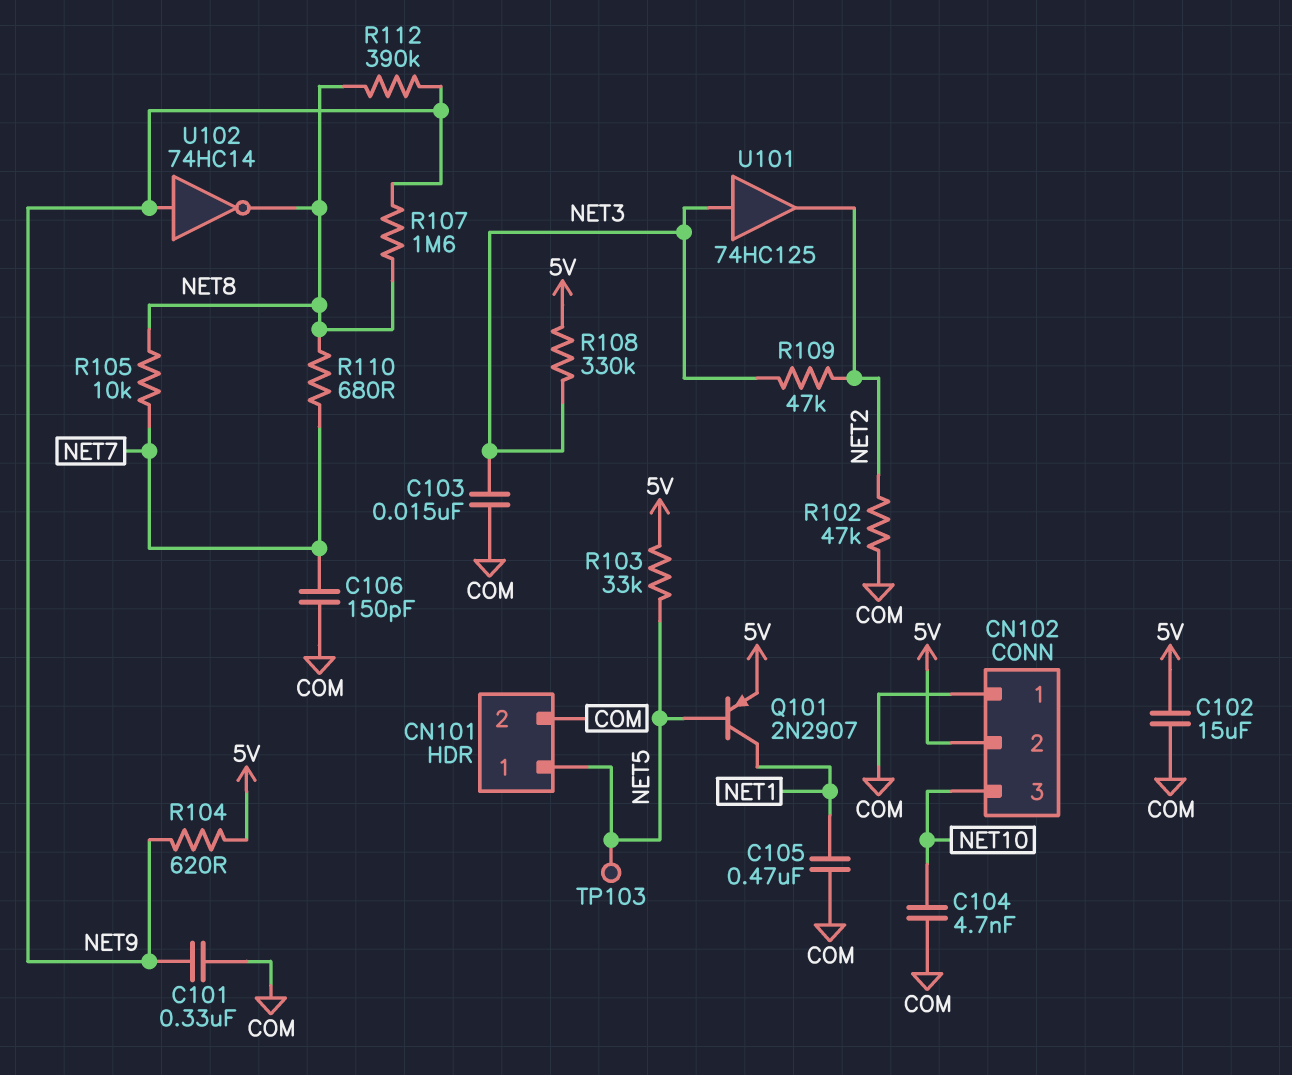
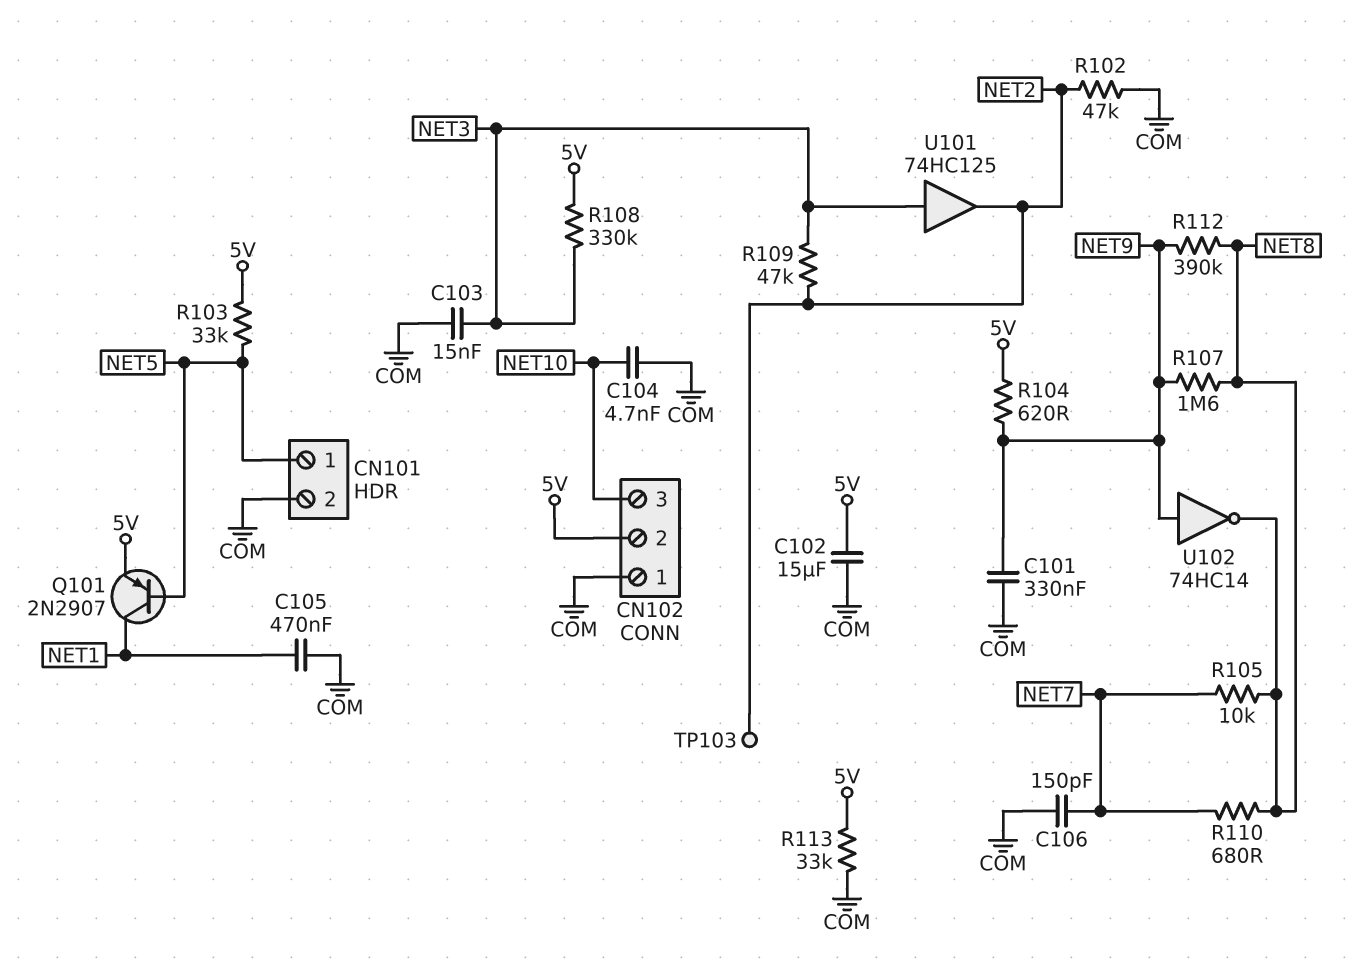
R113: none -> 33k (5V, COM)
TP103: test point (NET5) -> test point (NET2)

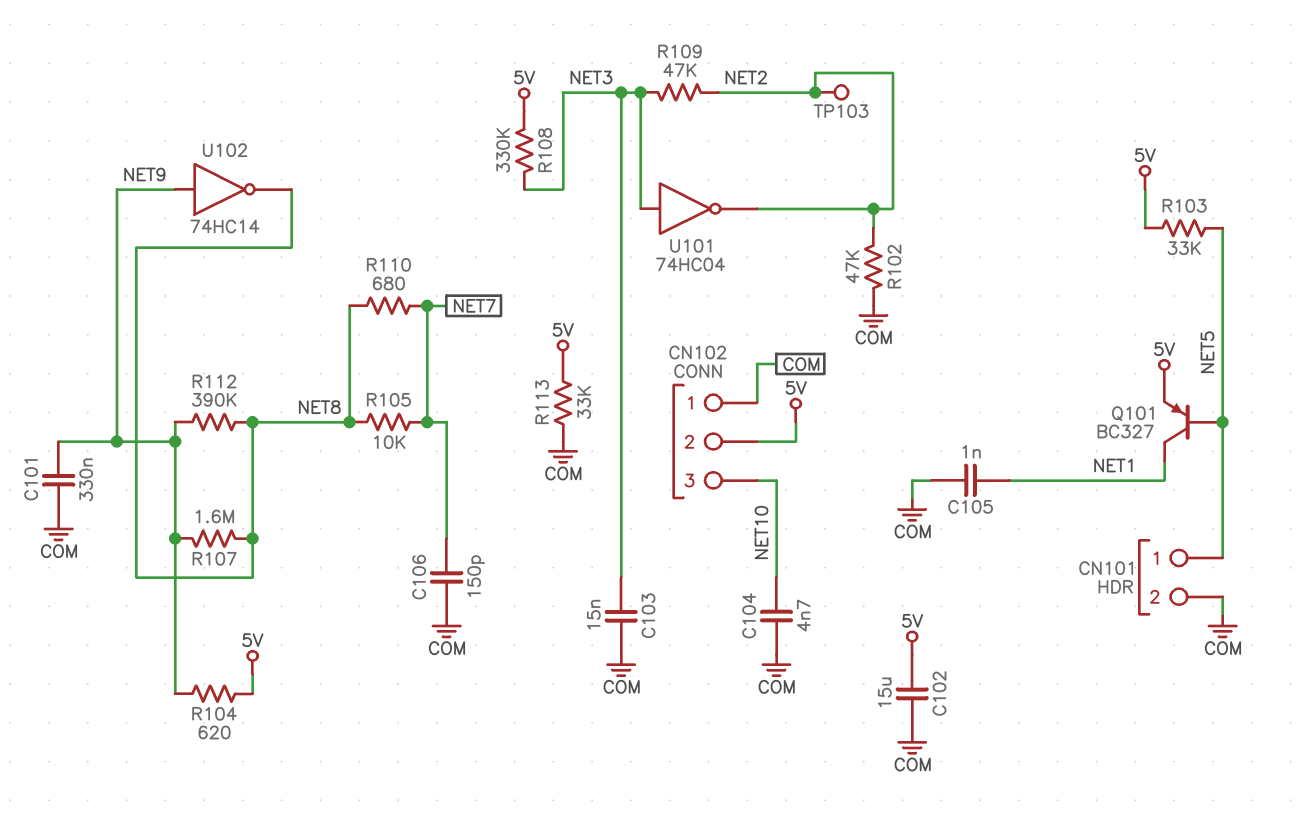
C105: 470nF (COM, NET1) -> 1nF (COM, NET1)
Q101: PNP 2N2907 (B NET5, C NET1, E 5V) -> PNP BC327 (B NET5, C NET1, E 5V)
U101: buffer 74HC125 (in NET3, out NET2) -> NOT 74HC04 (in NET3, out NET2)

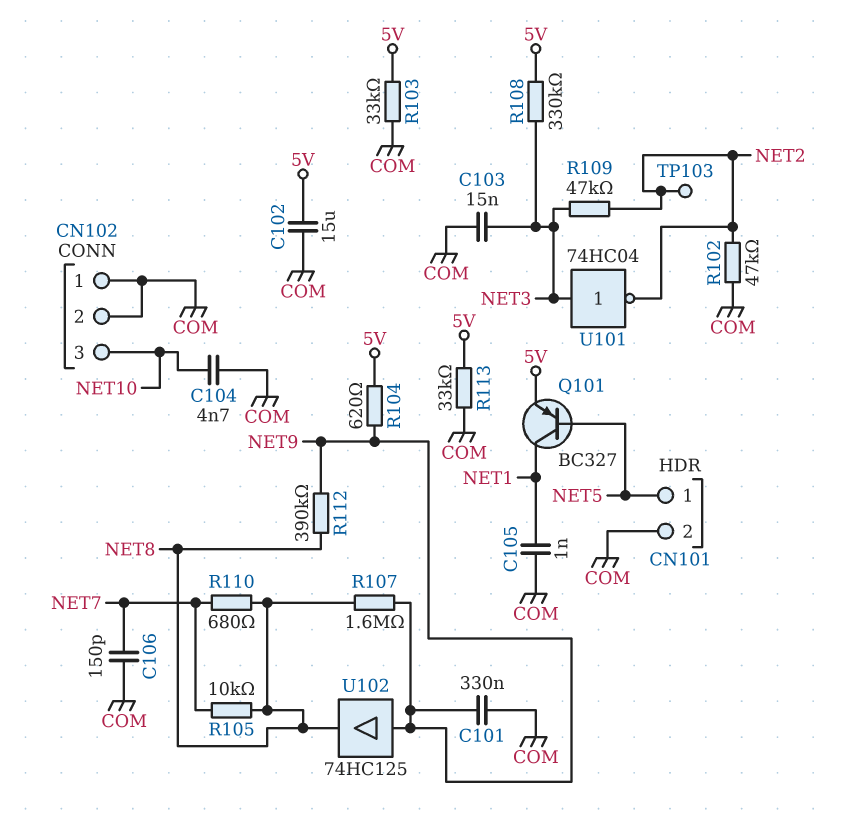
CN102 pin 2: 5V -> COM
R103: 33k (5V, NET5) -> 33k (5V, COM)
U102: NOT 74HC14 (in NET9, out NET8) -> buffer 74HC125 (in NET9, out NET8)

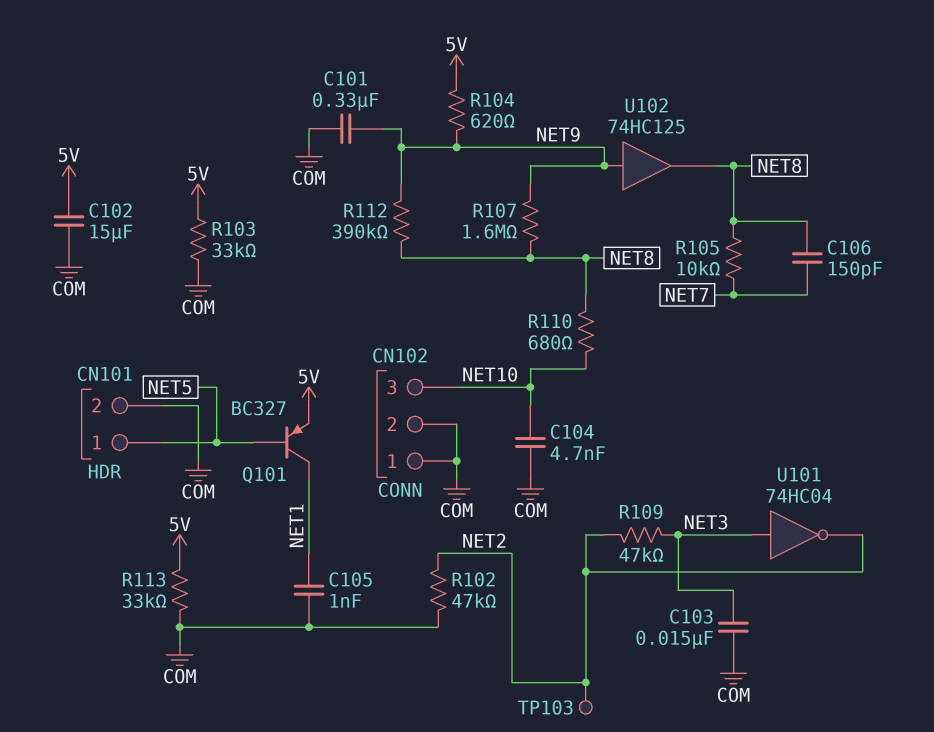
C106: 150pF (COM, NET7) -> 150pF (NET7, NET8)
R108: 330k (5V, NET3) -> none
R110: 680 (NET7, NET8) -> 680 (NET8, NET10)

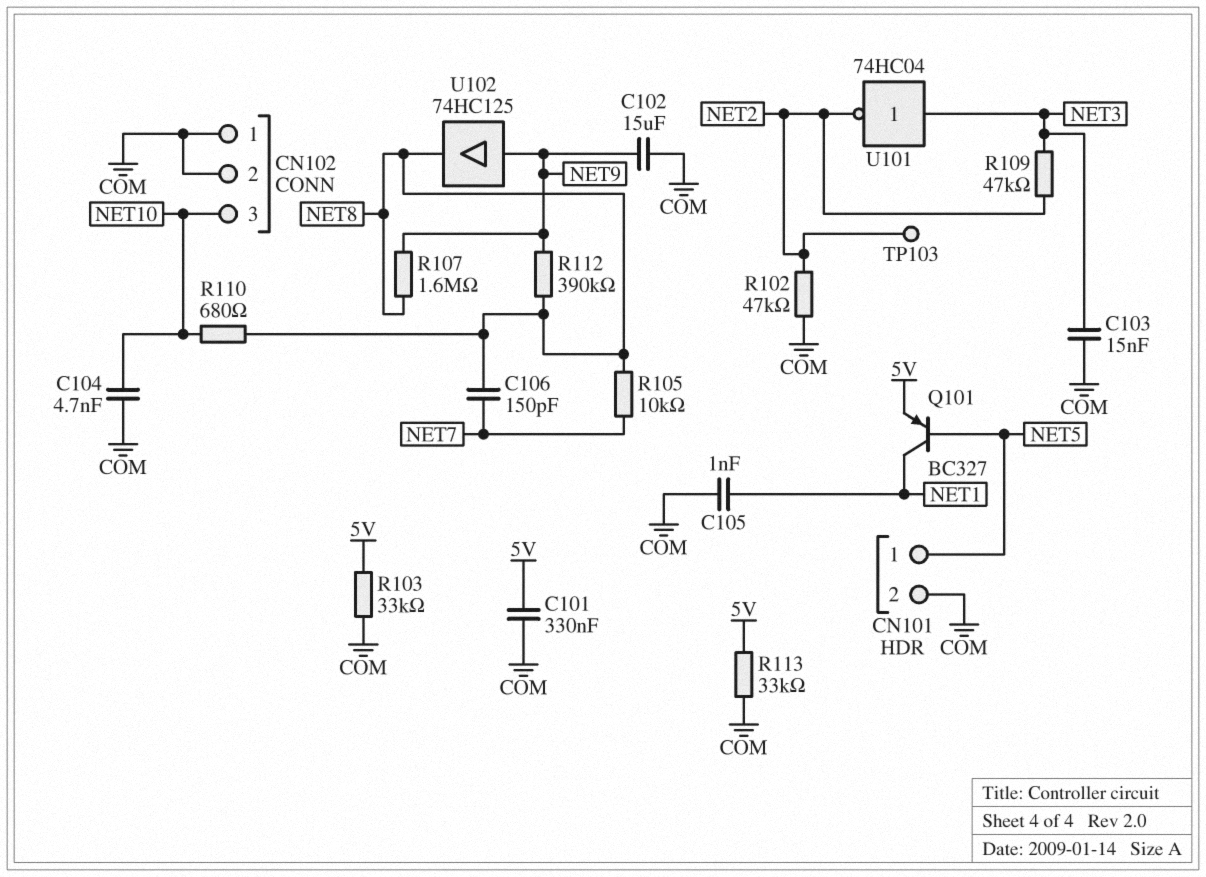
C101: 330nF (COM, NET9) -> 330nF (5V, COM)
C102: 15uF (5V, COM) -> 15uF (COM, NET9)
R104: 620 (5V, NET9) -> none

